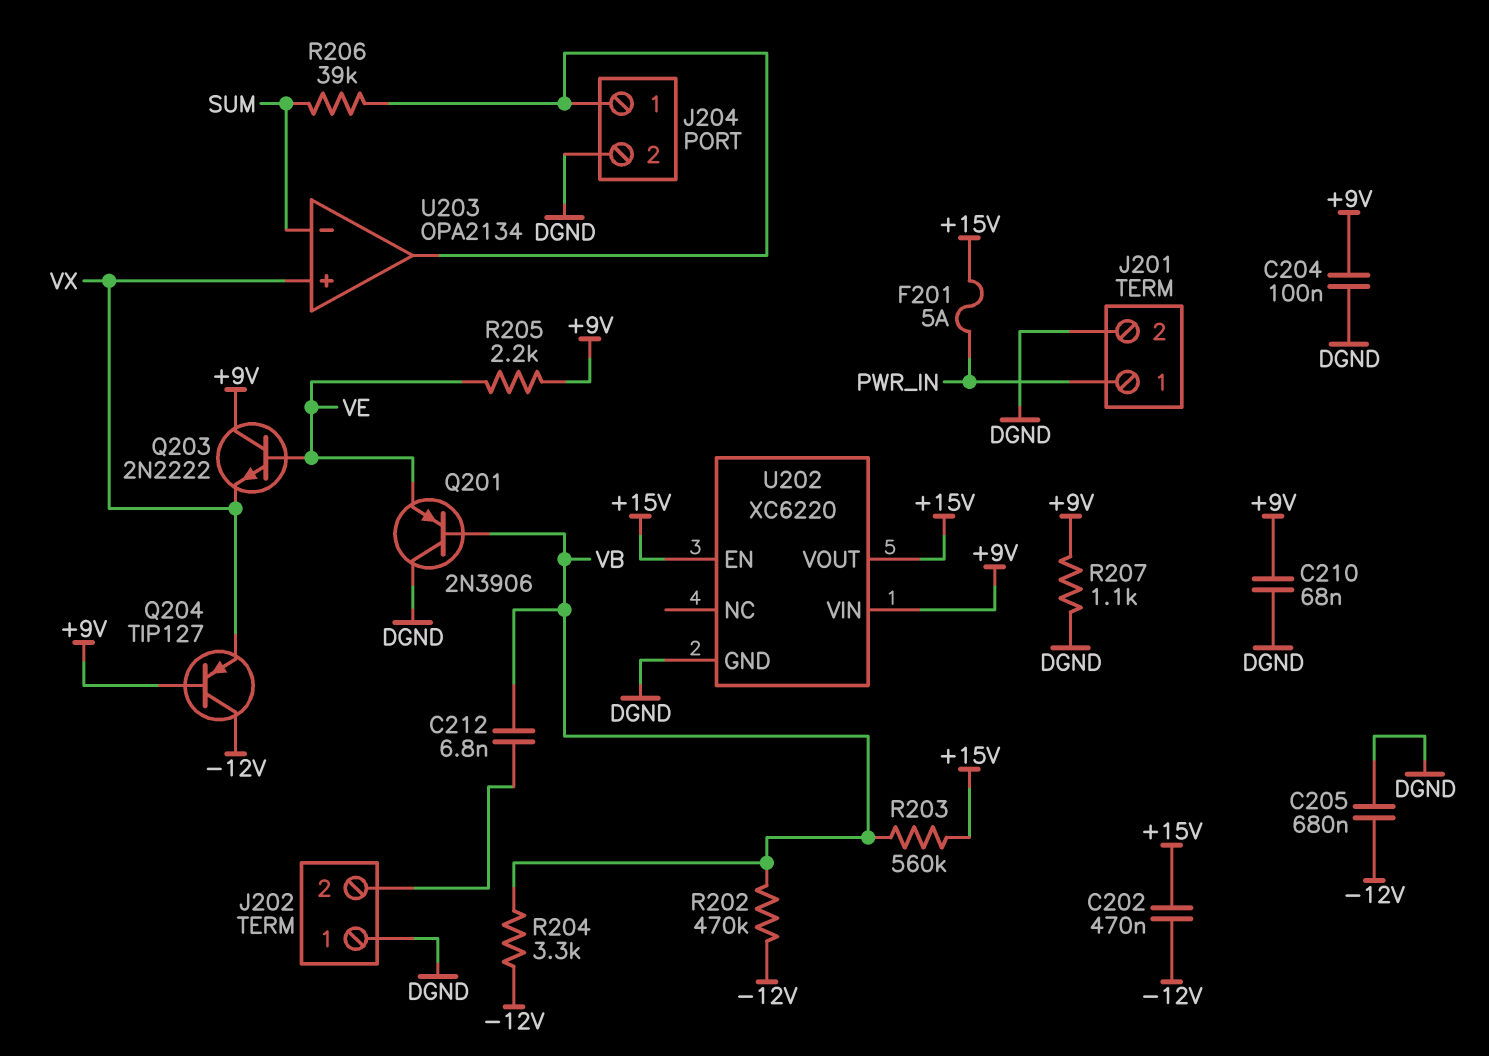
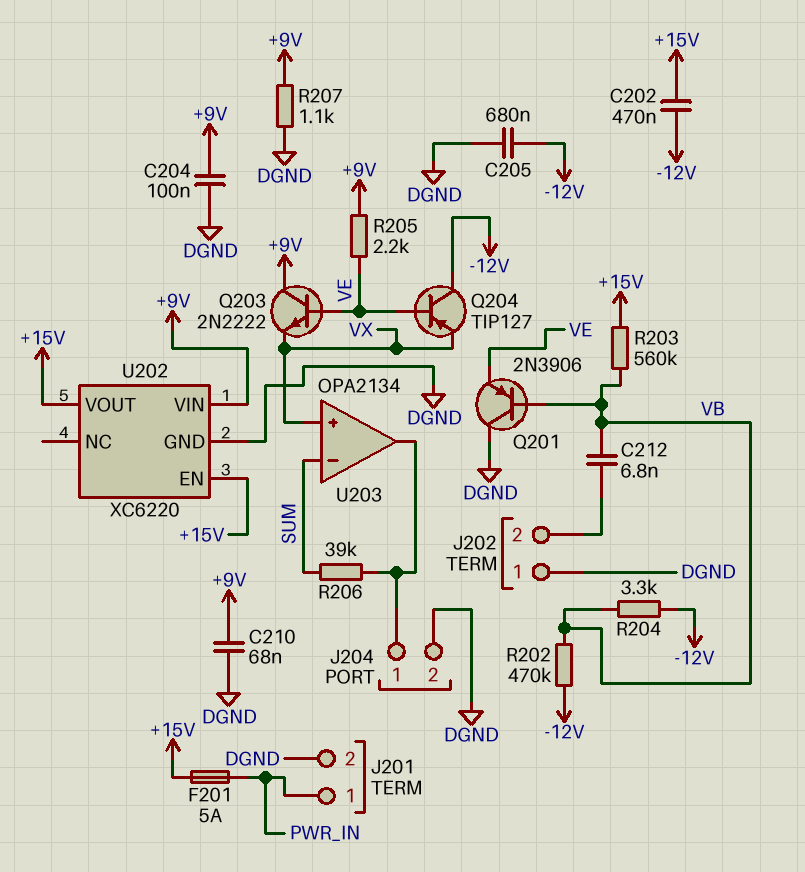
Q204: PNP TIP127 (B +9V, C -12V, E VX) -> PNP TIP127 (B VE, C -12V, E VX)

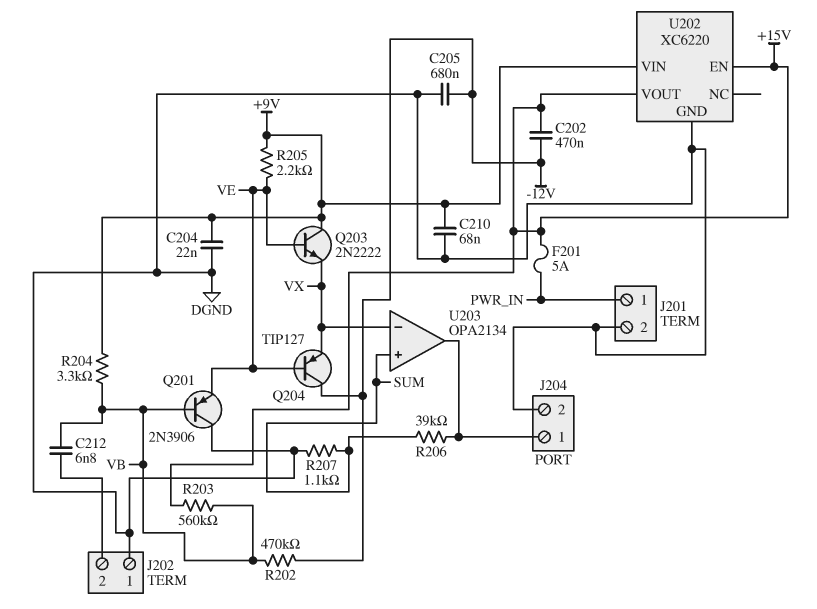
C204: 100nF (+9V, DGND) -> 22nF (+9V, DGND)
R204: 3.3k (-12V, VB) -> 3.3k (+9V, VB)
R207: 1.1k (+9V, DGND) -> 1.1k (DGND, SUM)
U203 pin in+: VX -> SUM
U203 pin in-: SUM -> VX

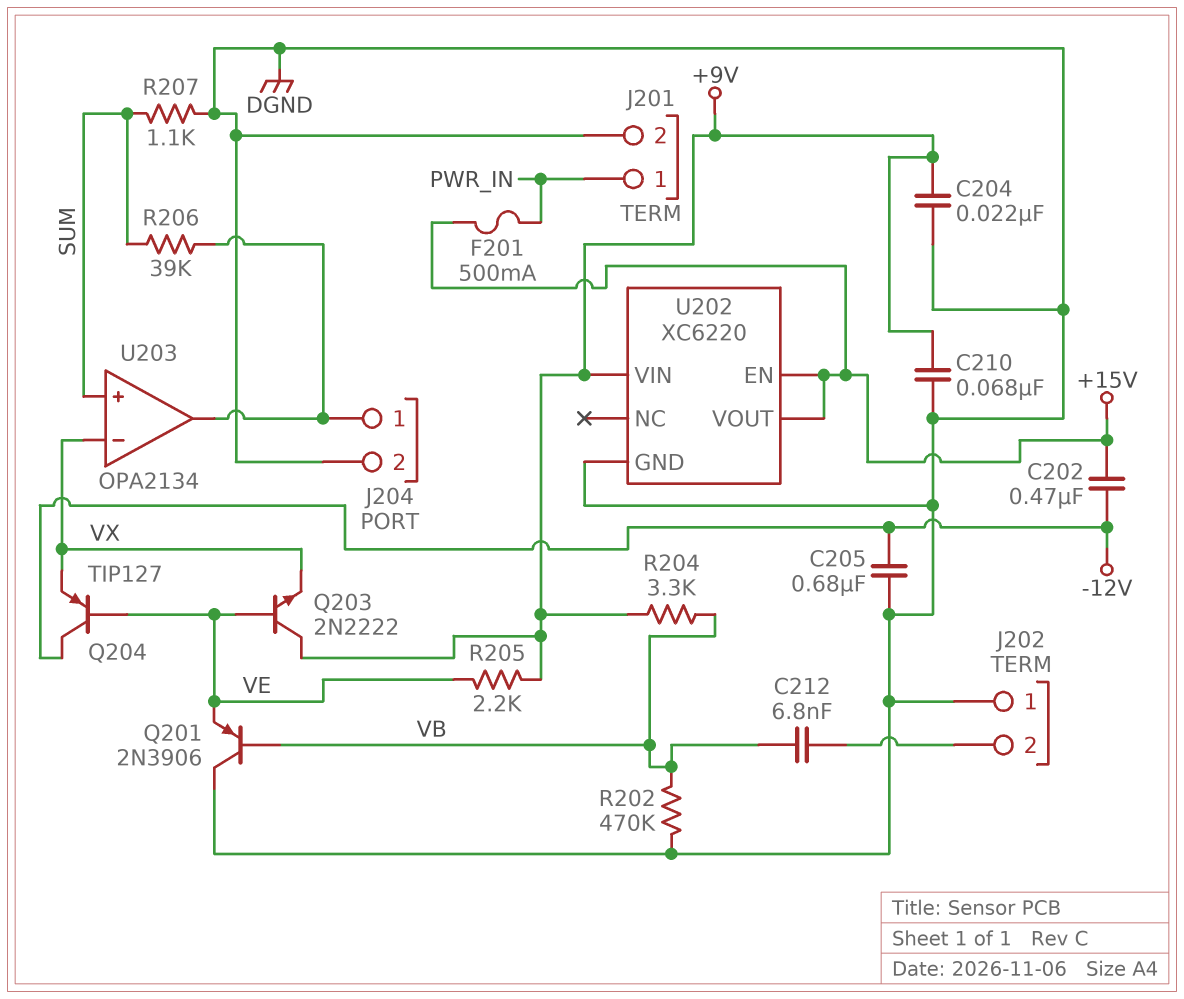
F201: 5A (+15V, PWR_IN) -> 500mA (+15V, PWR_IN)
R202: 470k (-12V, VB) -> 470k (DGND, VB)
R203: 560k (+15V, VB) -> none

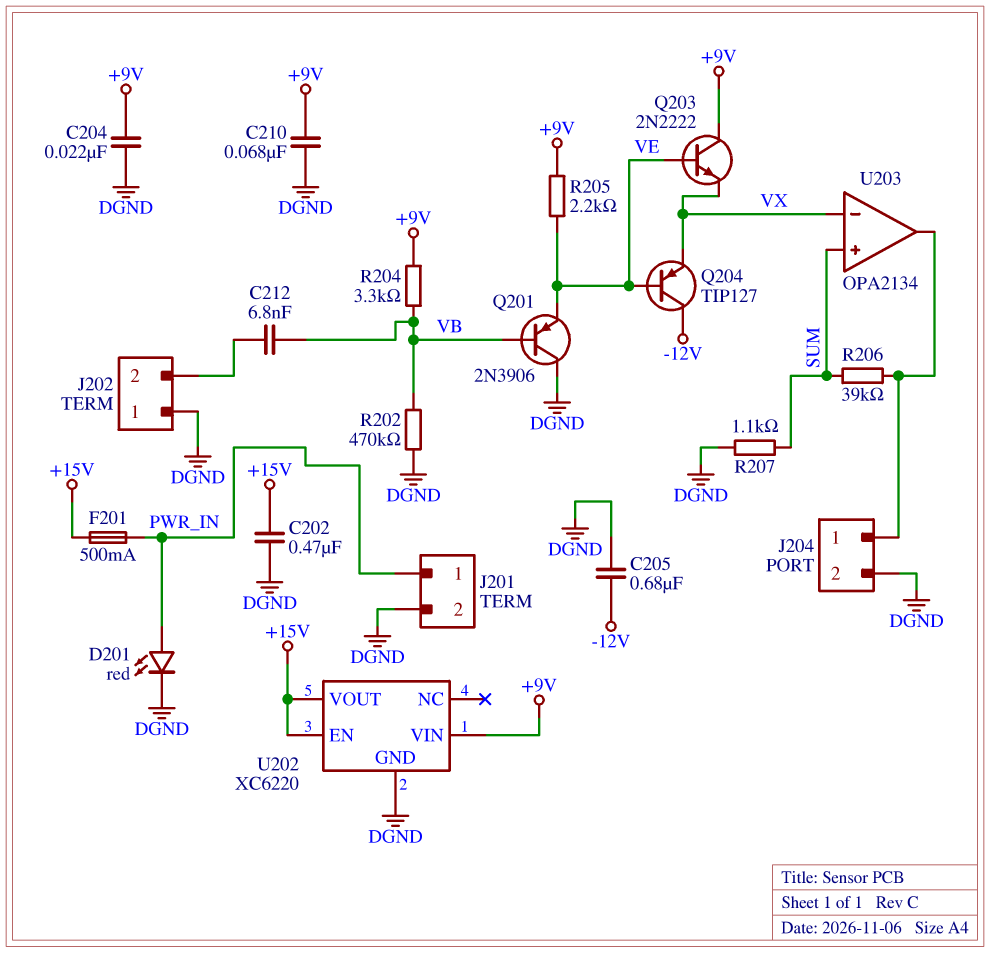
C202: 470nF (+15V, -12V) -> 470nF (+15V, DGND)
D201: none -> LED red (A PWR_IN, K DGND)

